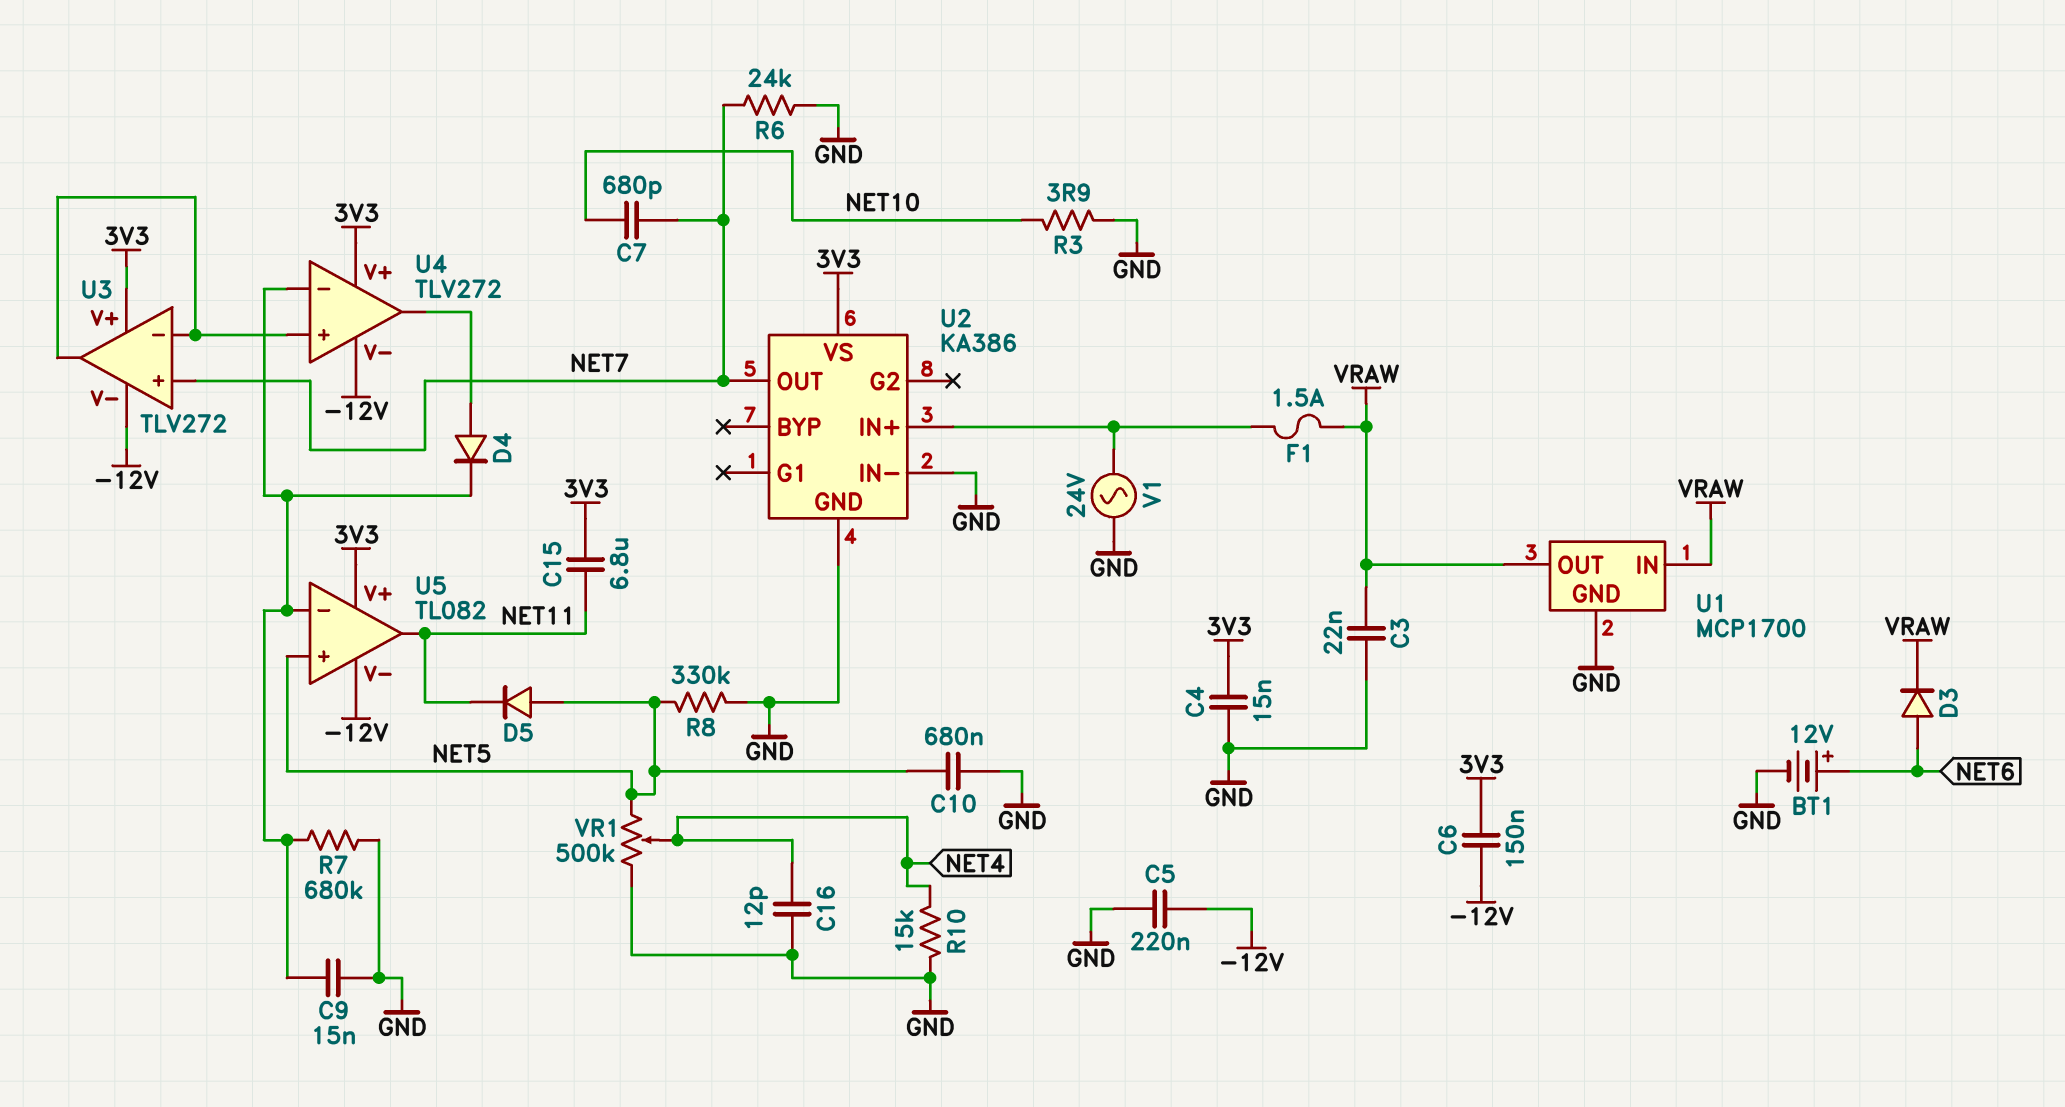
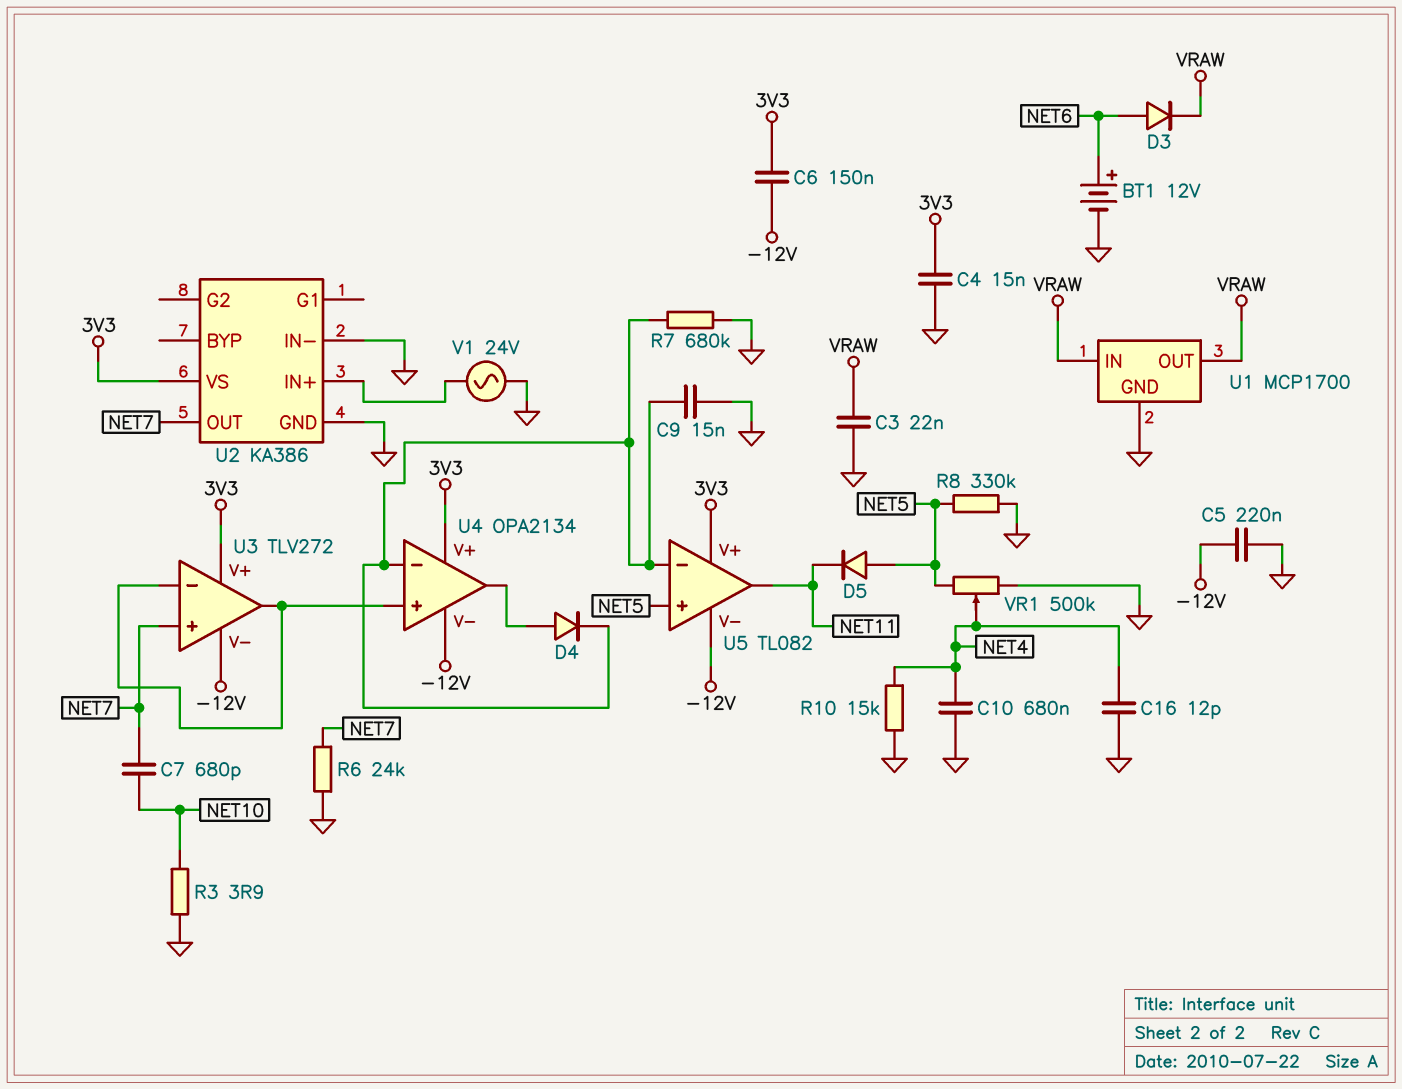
C10: 680nF (GND, NET5) -> 680nF (GND, NET4)
C15: 6.8uF (3V3, NET11) -> none
F1: 1.5A (U2/IN+, VRAW) -> none
U4: TLV272 -> OPA2134

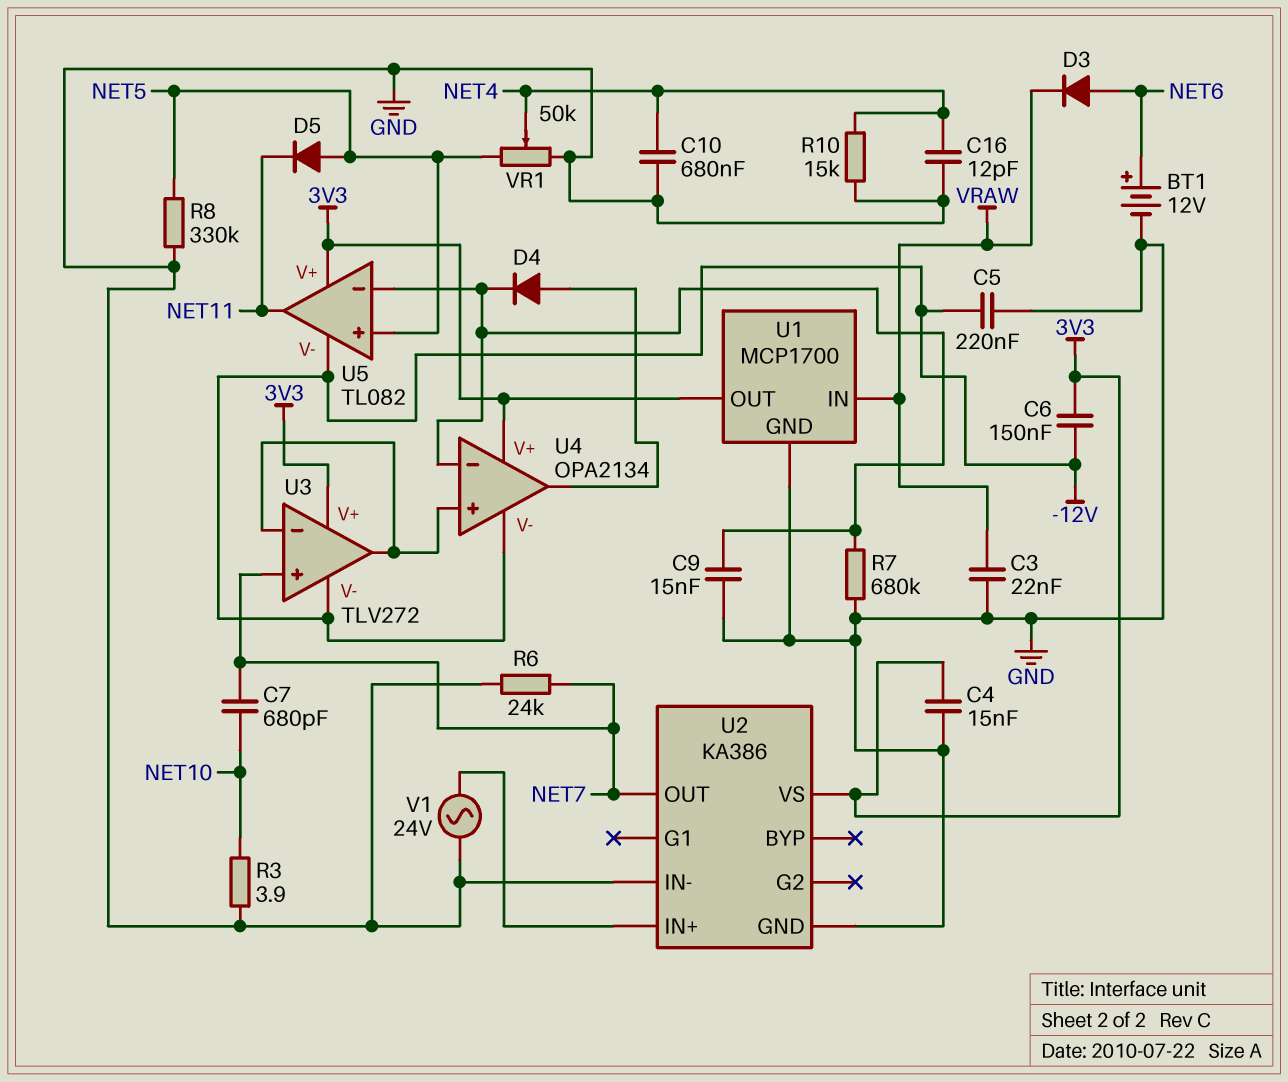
U1 pin OUT: VRAW -> 3V3
VR1: 500k (GND, NET5, wiper NET4) -> 50k (GND, NET5, wiper NET4)

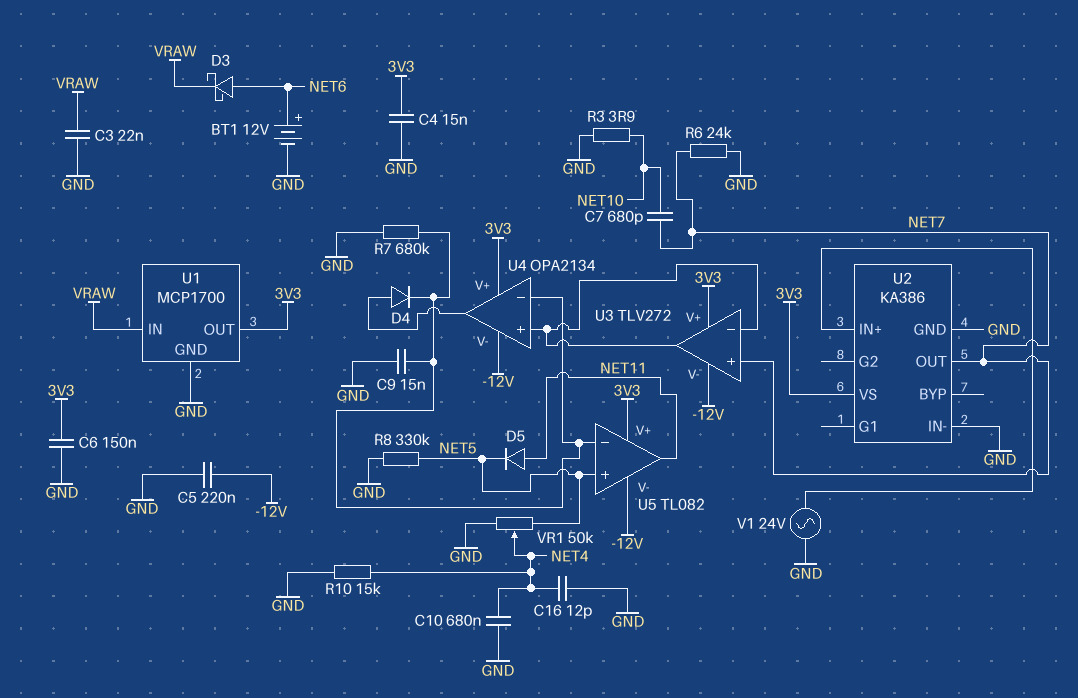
C6: 150nF (-12V, 3V3) -> 150nF (3V3, GND)
D3: diode (A NET6, K VRAW) -> schottky (A NET6, K VRAW)
D5: diode (A NET5, K NET11) -> diode (A NET11, K NET5)

